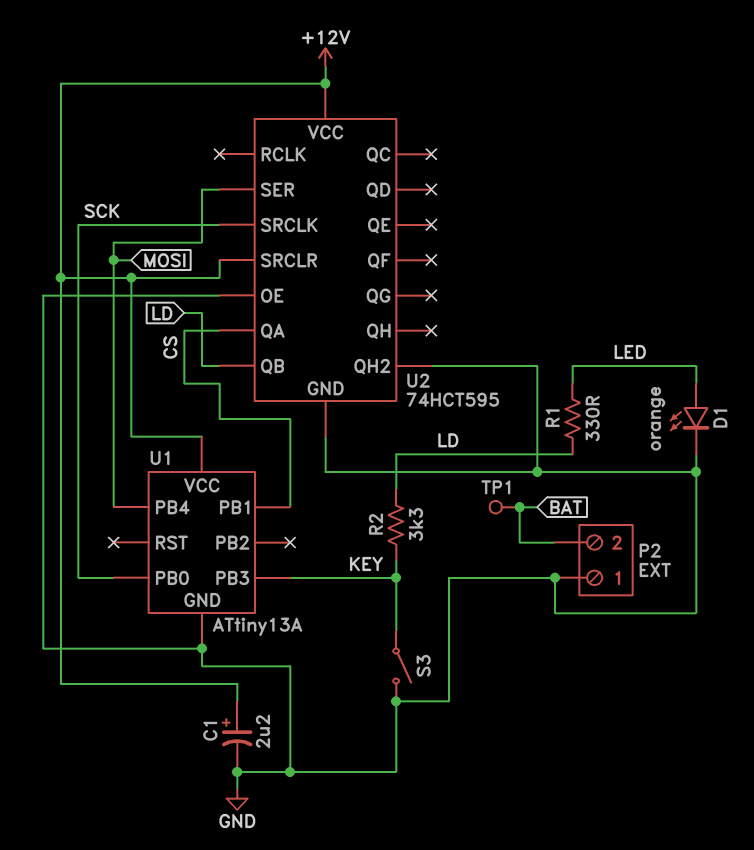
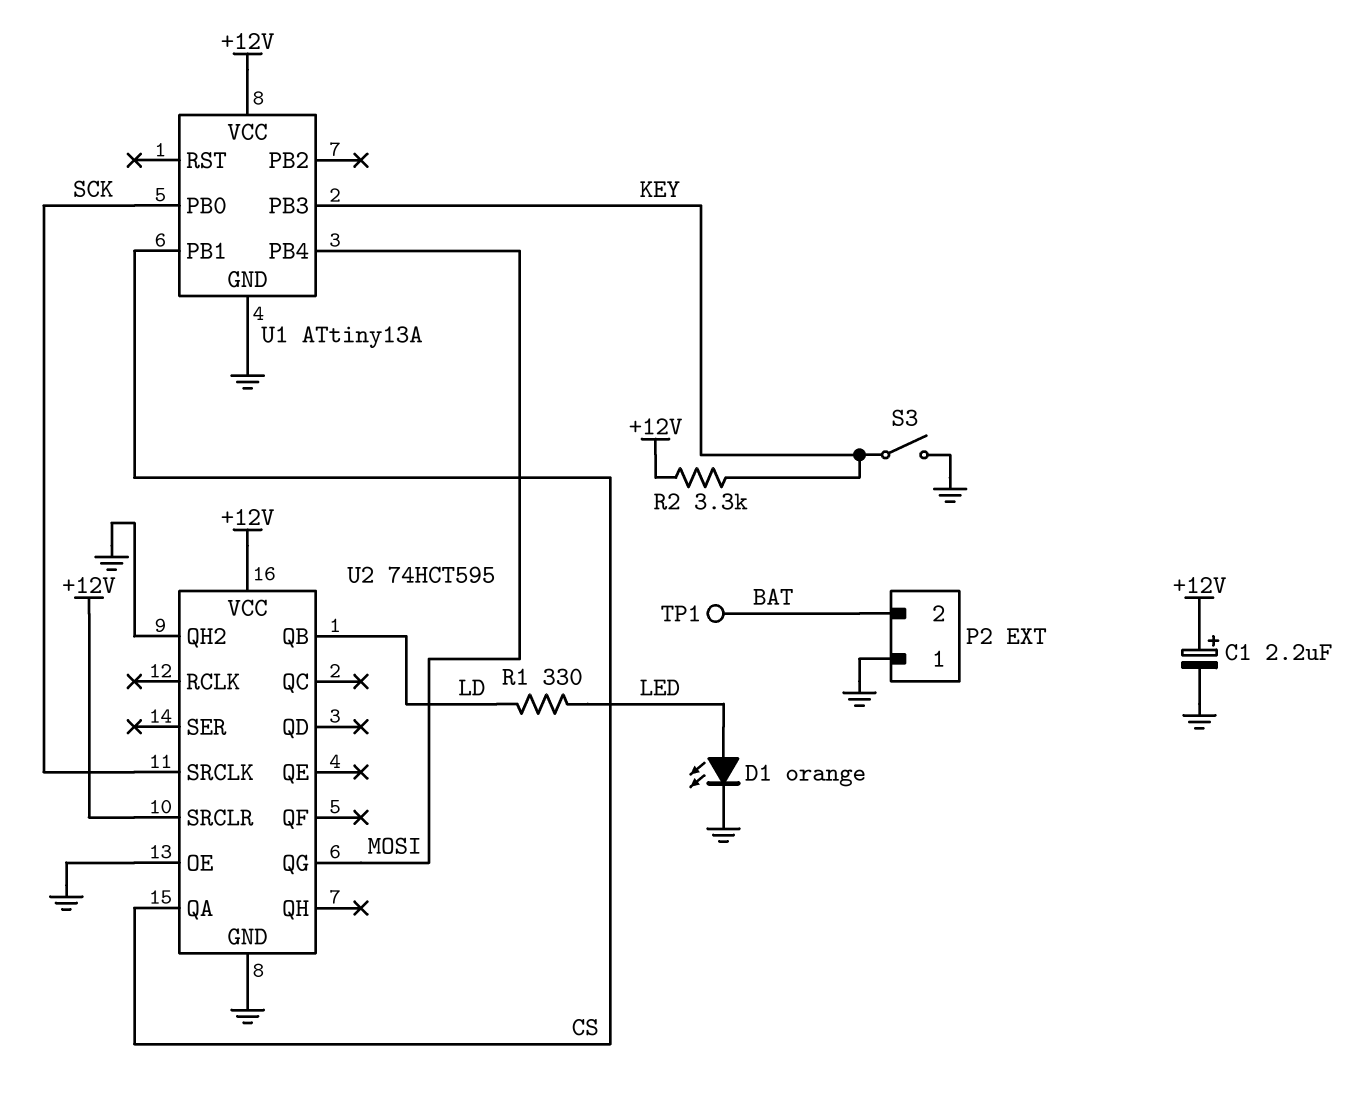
R2: 3.3k (KEY, LD) -> 3.3k (+12V, KEY)
U2 pin QG: none -> MOSI
U2 pin SER: MOSI -> none

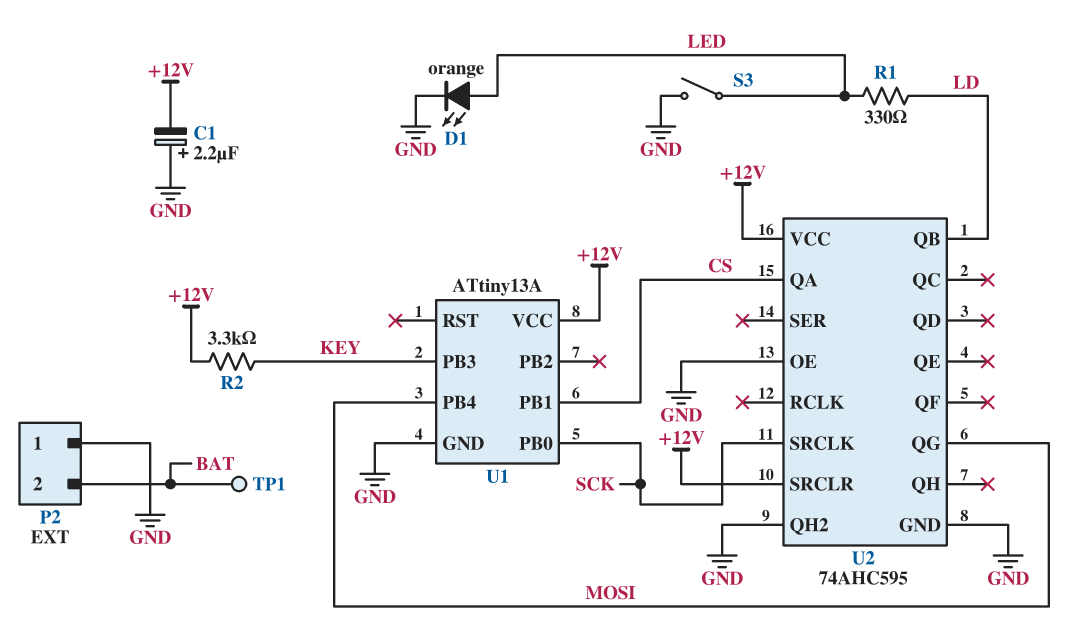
C1: 2.2uF (plus +12V, minus GND) -> 2.2uF (plus GND, minus +12V)
S3: switch (GND, KEY) -> switch (GND, LED)
U2: 74HCT595 -> 74AHC595

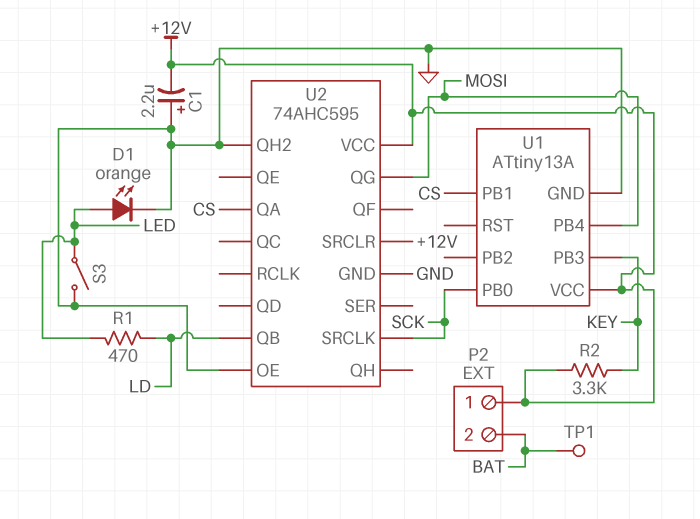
P2 pin 1: GND -> +12V
R1: 330 (LD, LED) -> 470 (LD, LED)

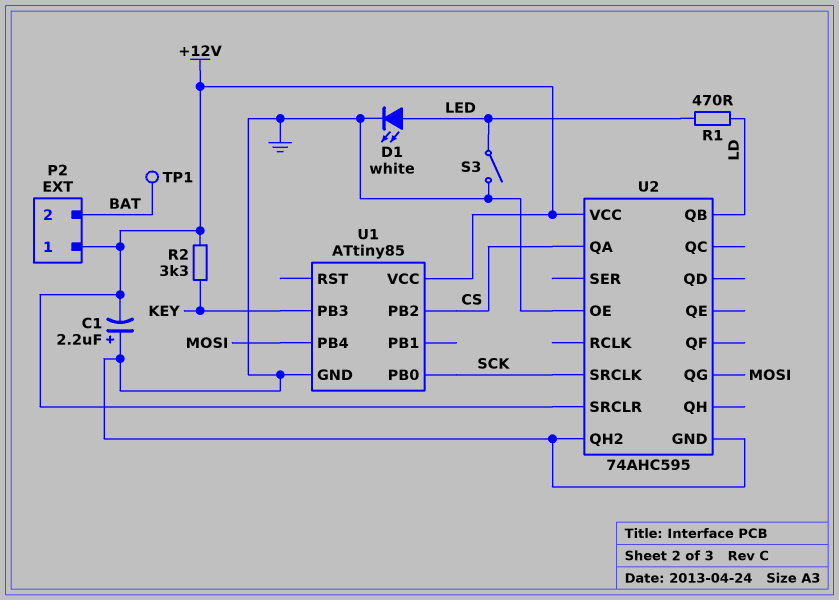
D1: LED orange (A LED, K GND) -> LED white (A LED, K GND)
U1: ATtiny13A -> ATtiny85
U1 pin PB1: CS -> none
U1 pin PB2: none -> CS

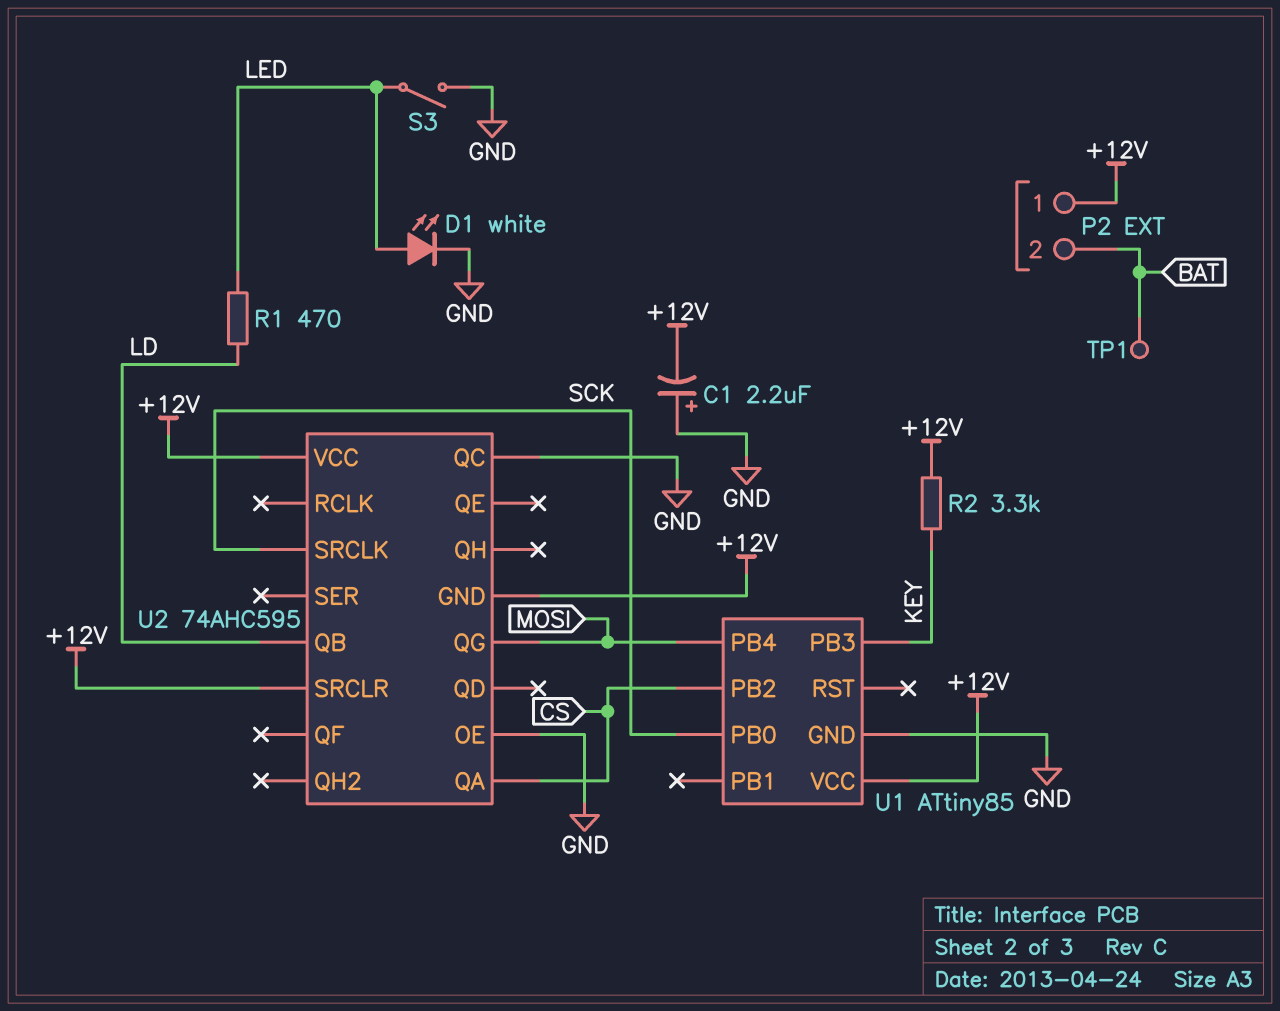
U2 pin GND: GND -> +12V
U2 pin QC: none -> GND
U2 pin QH2: GND -> none

